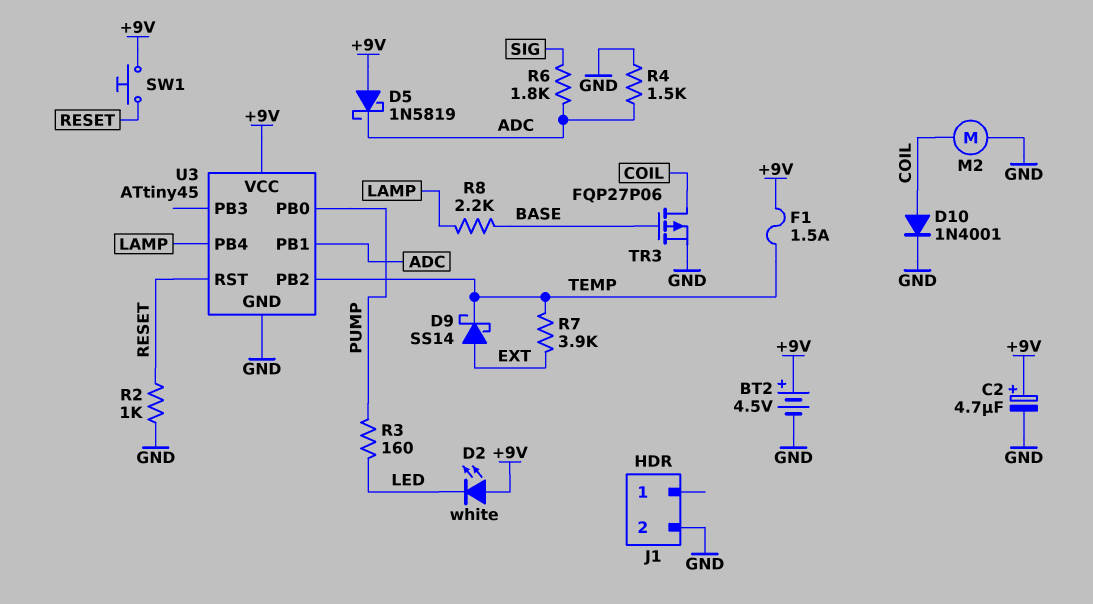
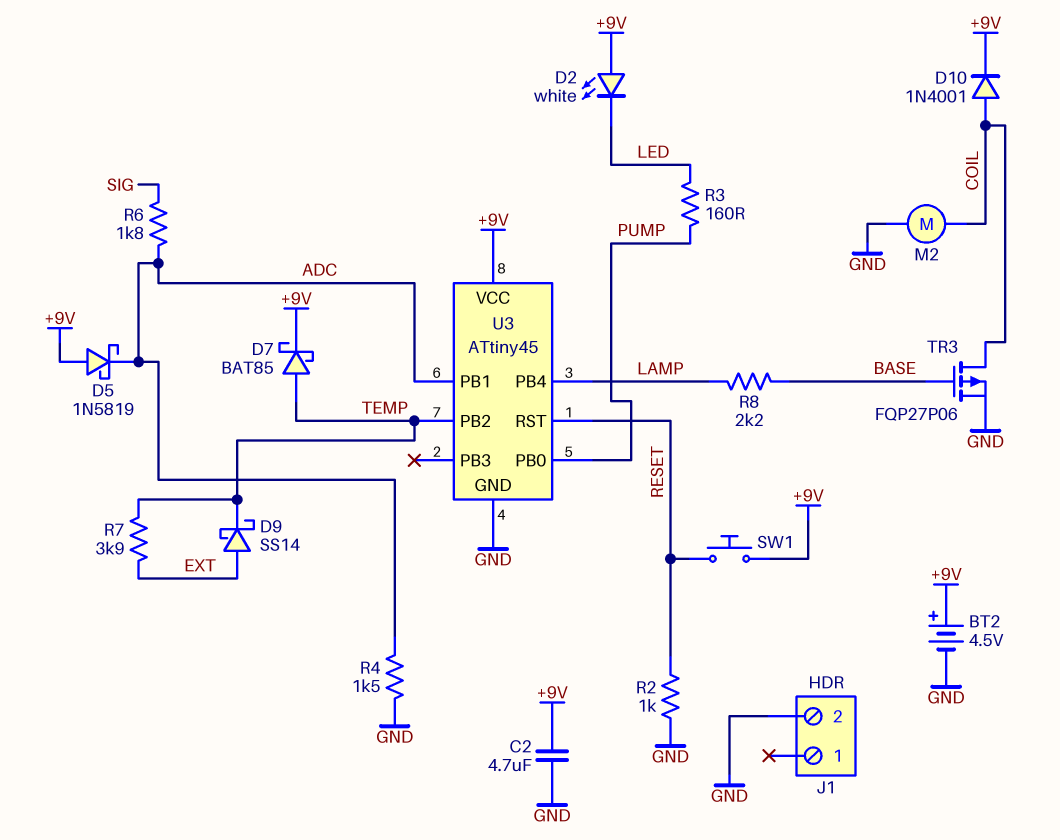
C2: 4.7uF (plus +9V, minus GND) -> 4.7uF (+9V, GND)
D7: none -> schottky BAT85 (A TEMP, K +9V)
D10: diode 1N4001 (A COIL, K GND) -> diode 1N4001 (A COIL, K +9V)
F1: 1.5A (+9V, TEMP) -> none

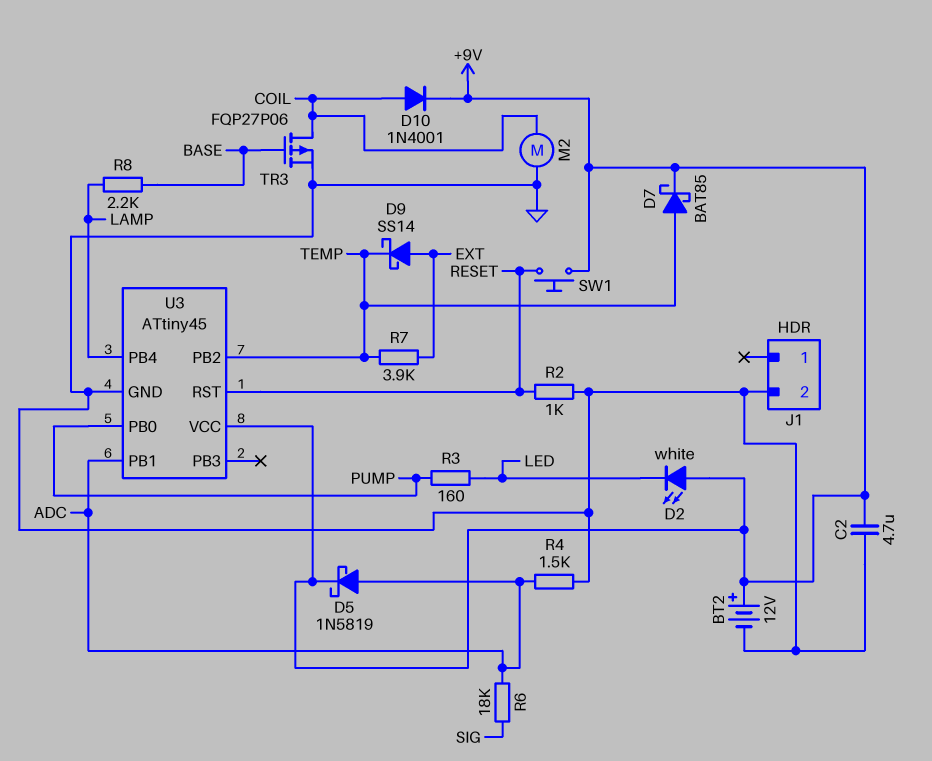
BT2: 4.5V (plus +9V, minus GND) -> 12V (plus +9V, minus GND)
D5: schottky 1N5819 (A +9V, K ADC) -> schottky 1N5819 (A ADC, K +9V)
R6: 1.8k (ADC, SIG) -> 18k (ADC, SIG)

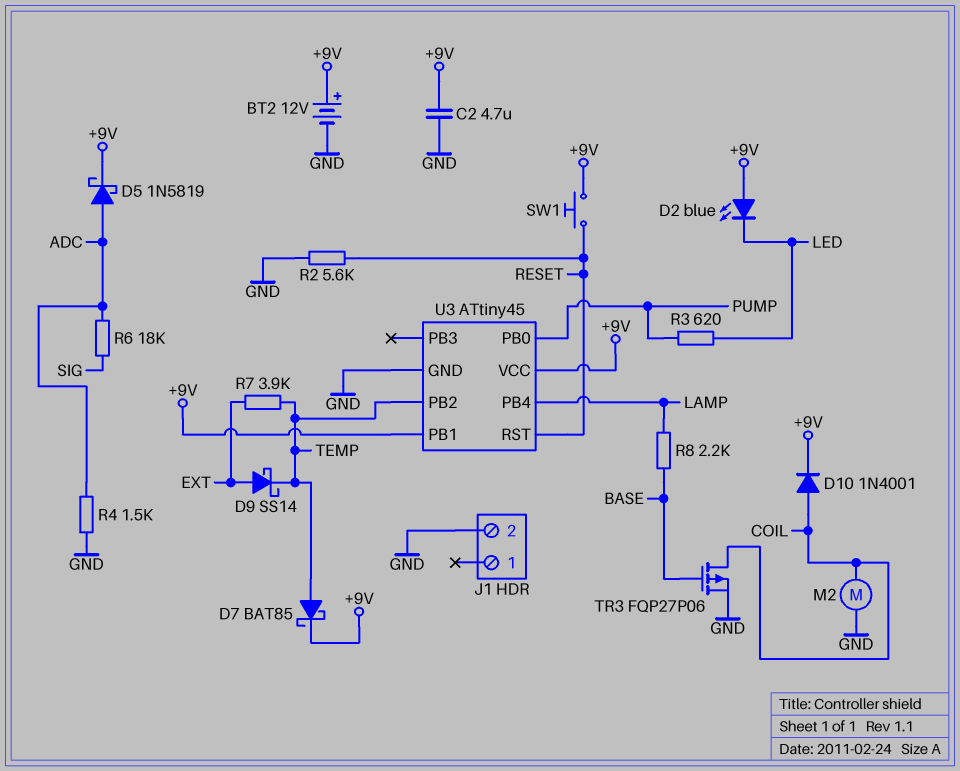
D2: LED white (A +9V, K LED) -> LED blue (A +9V, K LED)
R2: 1k (GND, RESET) -> 5.6k (GND, RESET)
R3: 160 (LED, PUMP) -> 620 (LED, PUMP)
U3 pin PB1: ADC -> +9V

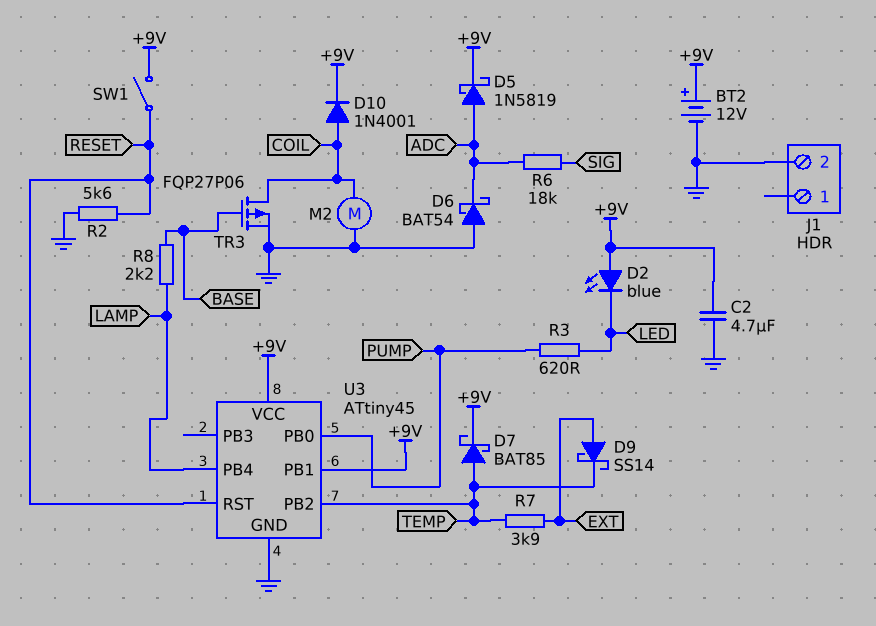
D6: none -> schottky BAT54 (A GND, K ADC)
R4: 1.5k (ADC, GND) -> none
SW1: button (+9V, RESET) -> switch (+9V, RESET)

